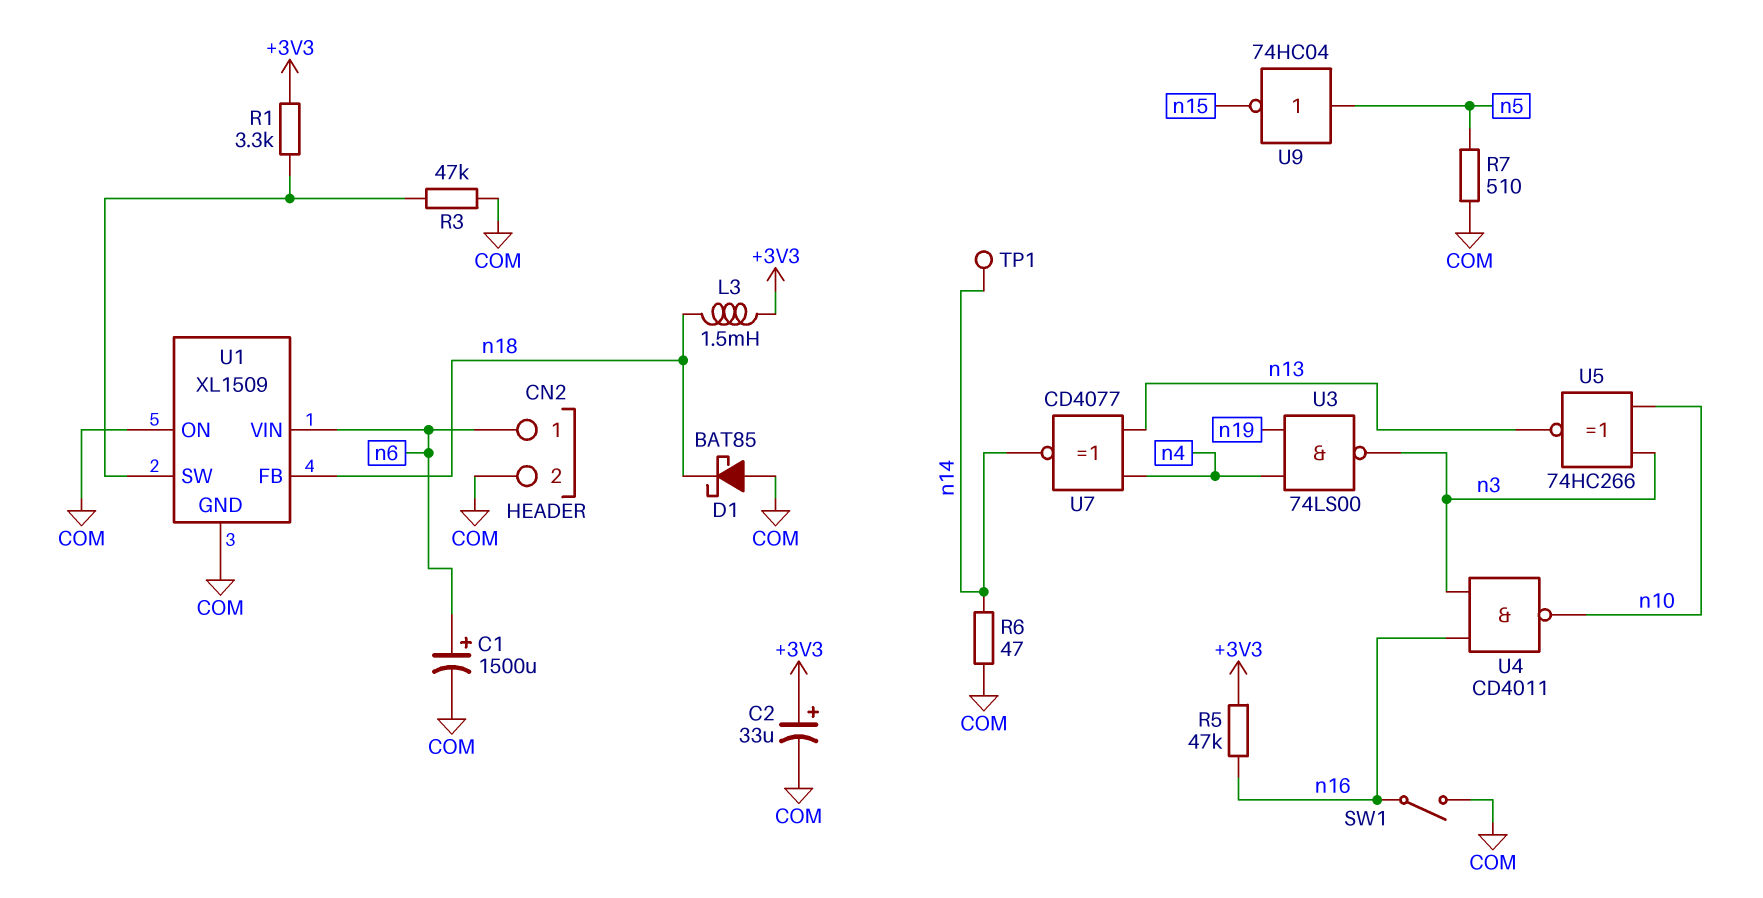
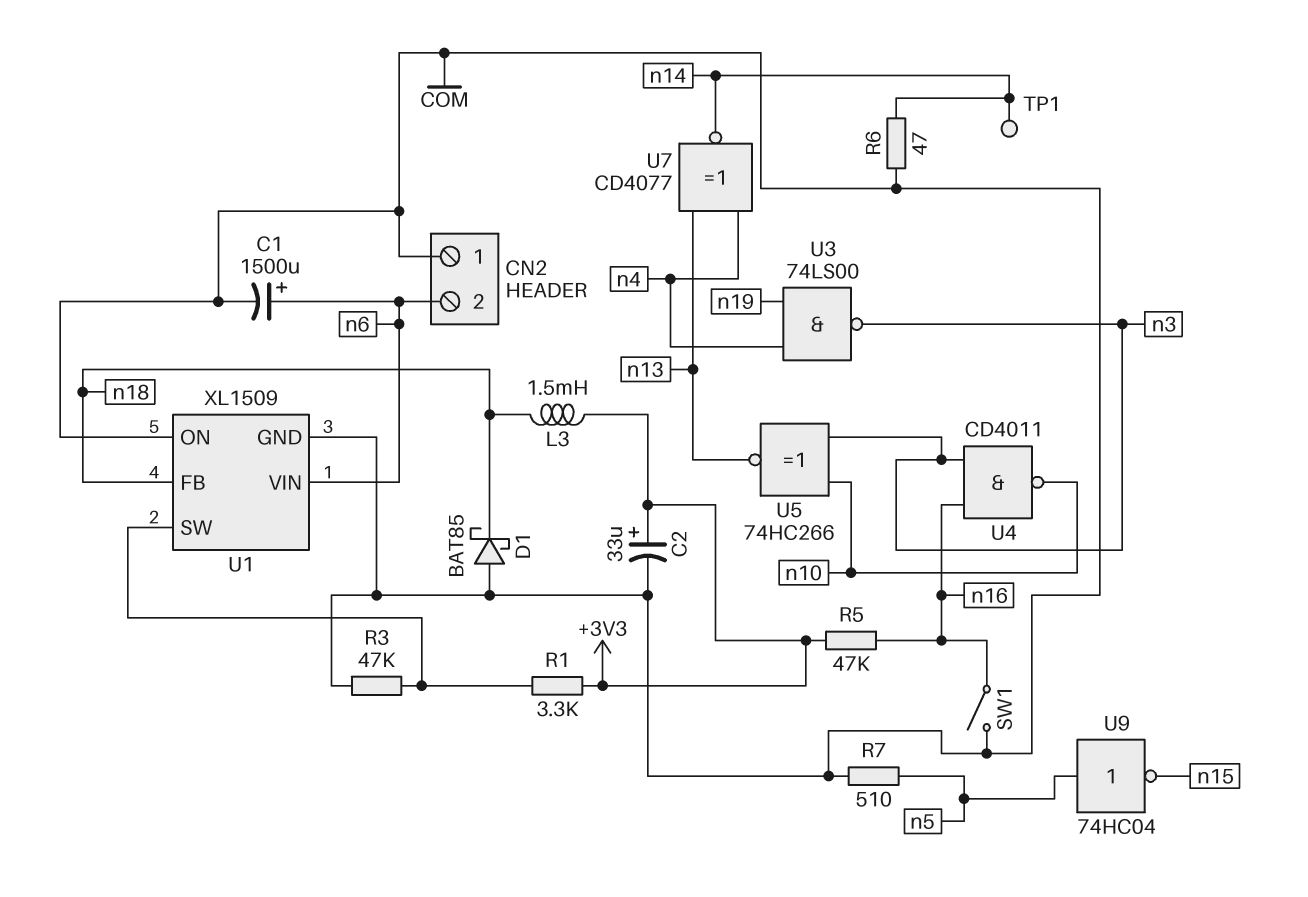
CN2 pin 1: n6 -> COM
CN2 pin 2: COM -> n6

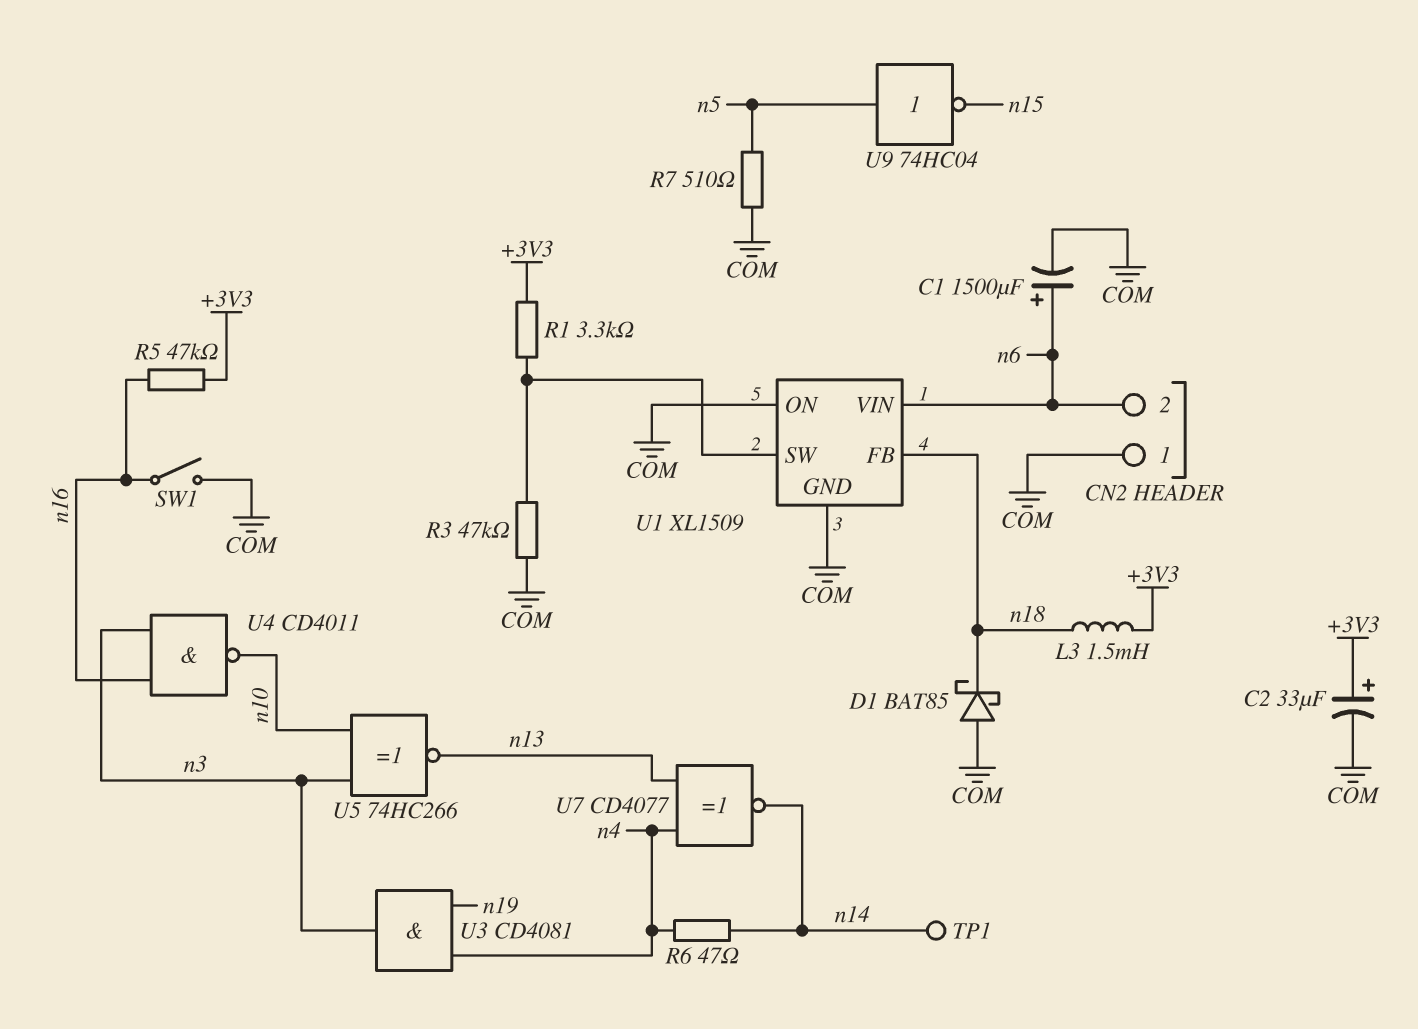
R6: 47 (COM, n14) -> 47 (n4, n14)
U3: NAND 74LS00 (in n4, in n19, out n3) -> AND CD4081 (in n4, in n19, out n3)

